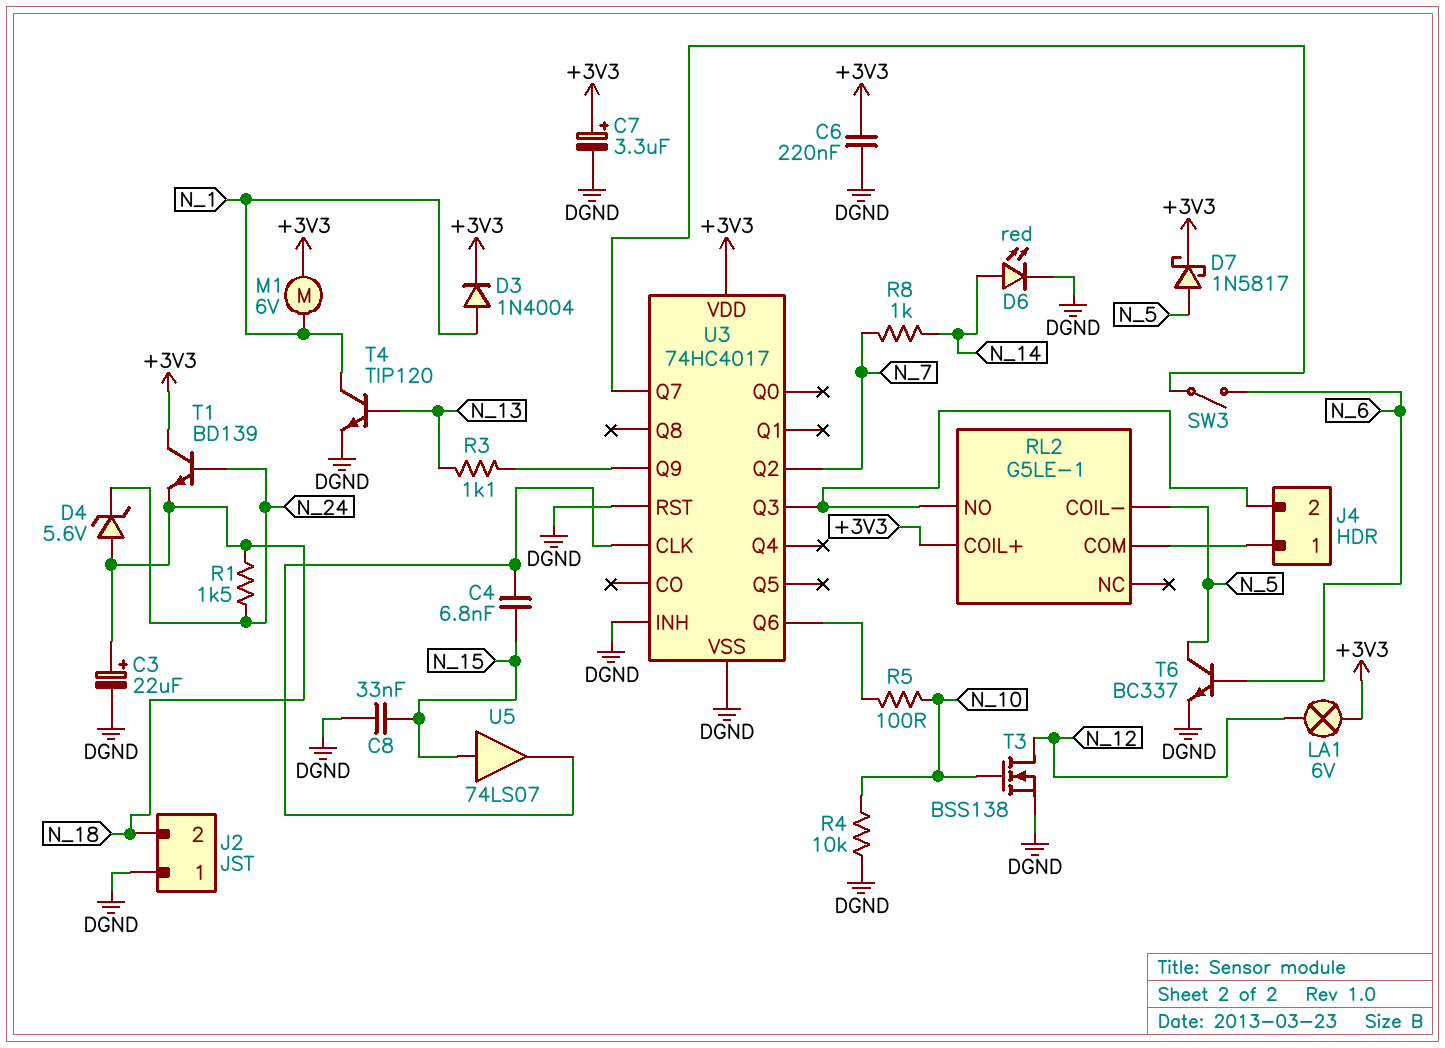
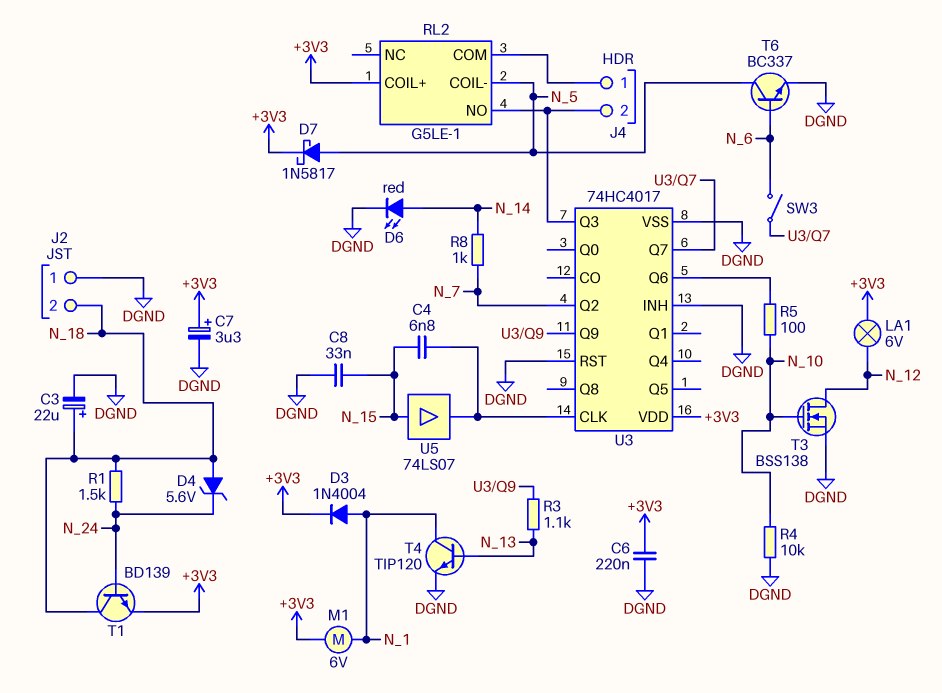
T1: NPN BD139 (B N_24, C +3V3, E N_18) -> NPN BD139 (B N_24, C N_18, E +3V3)

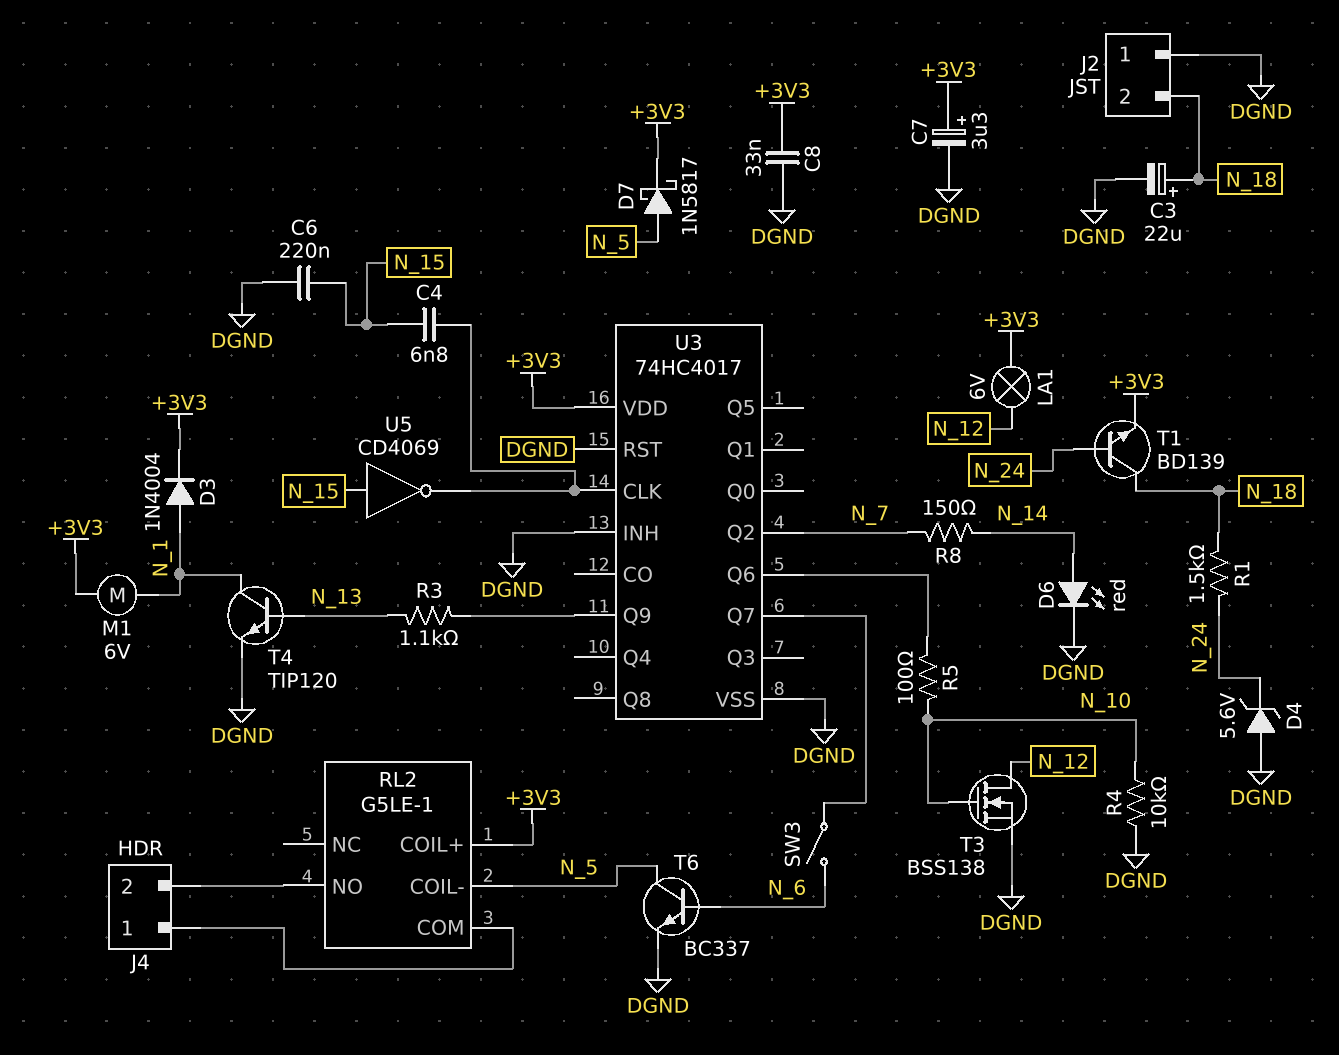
C6: 220nF (+3V3, DGND) -> 220nF (DGND, N_15)
C8: 33nF (DGND, N_15) -> 33nF (+3V3, DGND)
D4: zener 5.6V (A N_18, K N_24) -> zener 5.6V (A DGND, K N_24)
R8: 1k (N_7, N_14) -> 150 (N_7, N_14)
U3 pin Q3: J4/2 -> none
U5: buffer 74LS07 (in N_15, out U3/CLK) -> NOT CD4069 (in N_15, out U3/CLK)

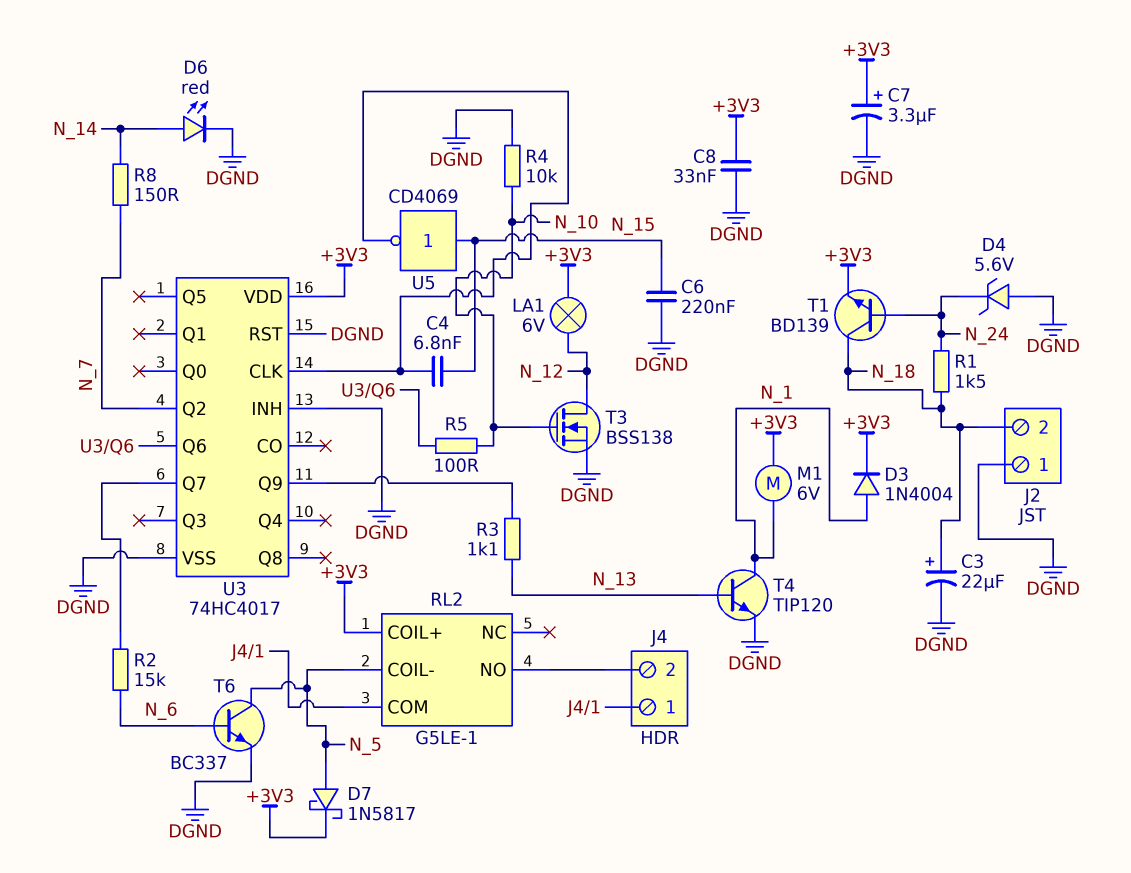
R2: none -> 15k (N_6, U3/Q7)
SW3: switch (N_6, U3/Q7) -> none

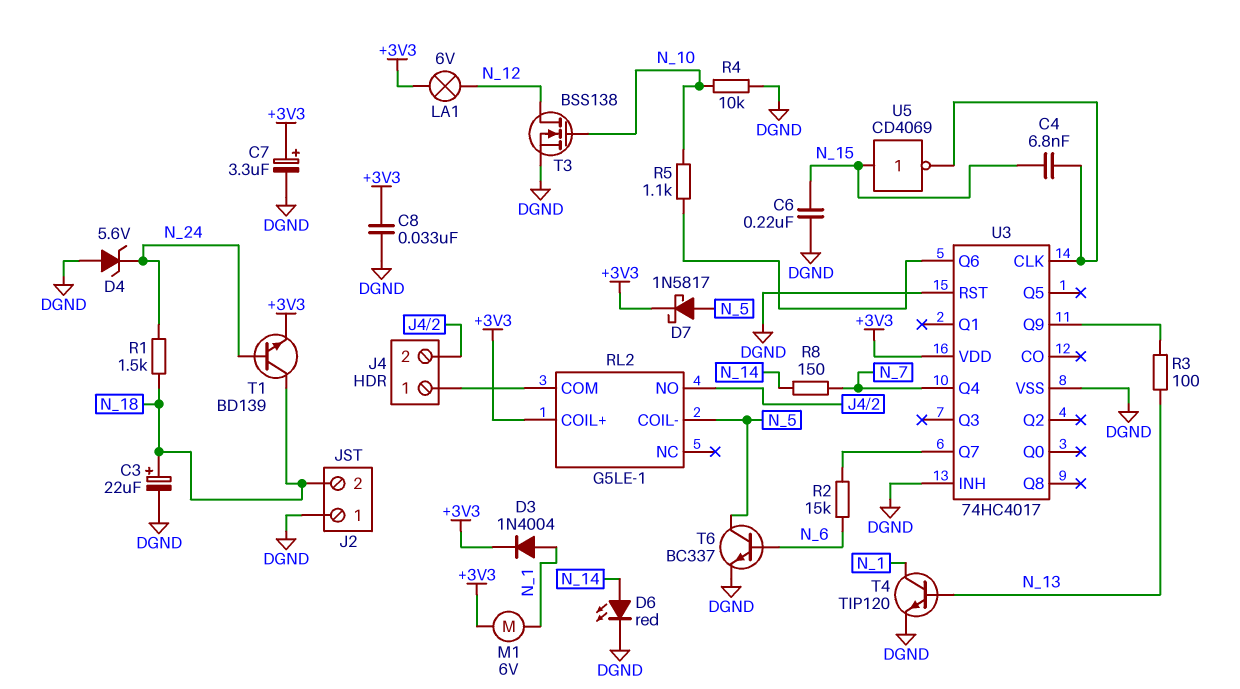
R3: 1.1k (N_13, U3/Q9) -> 100 (N_13, U3/Q9)
R5: 100 (N_10, U3/Q6) -> 1.1k (N_10, U3/Q6)
U3 pin Q2: N_7 -> none
U3 pin Q4: none -> N_7

